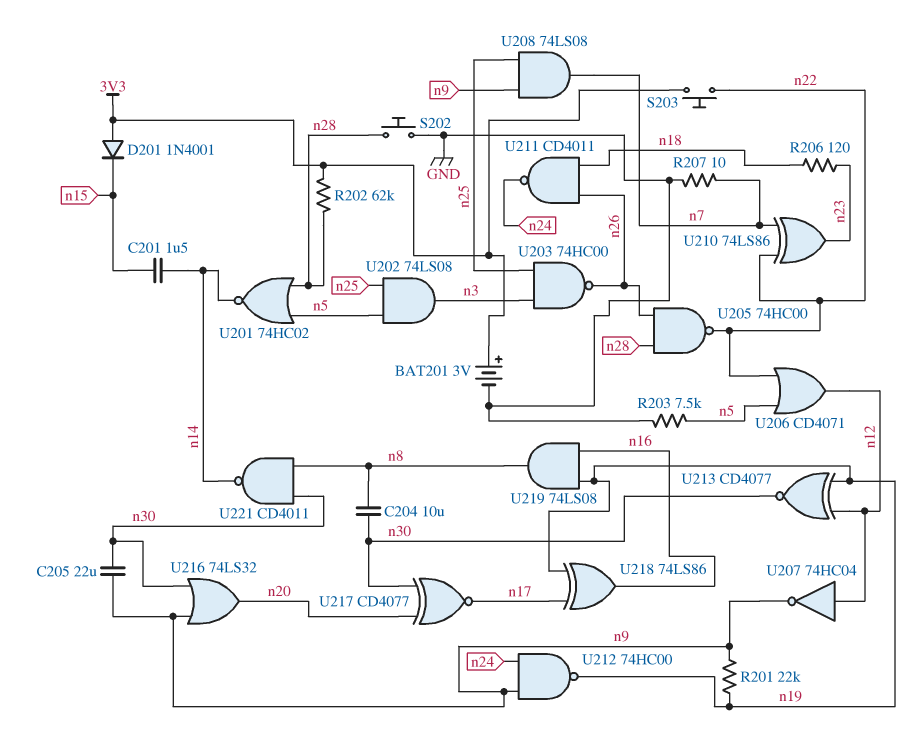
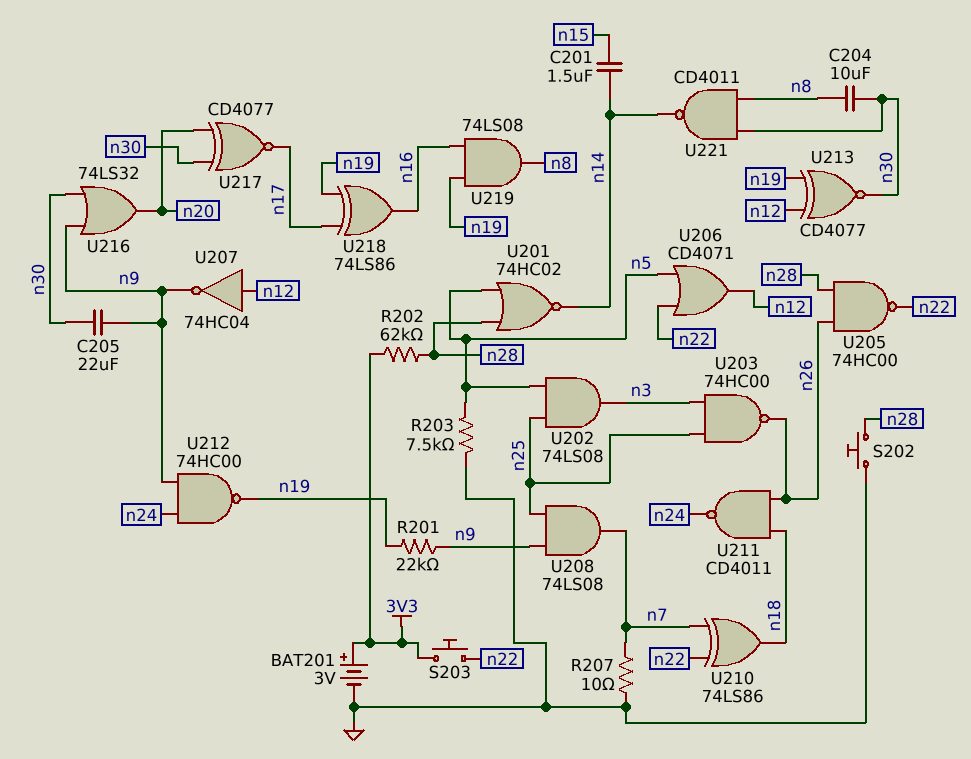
D201: diode 1N4001 (A 3V3, K n15) -> none
R206: 120 (n18, n23) -> none
U210: XOR 74LS86 (in n7, in n22, out n23) -> XOR 74LS86 (in n7, in n22, out n18)

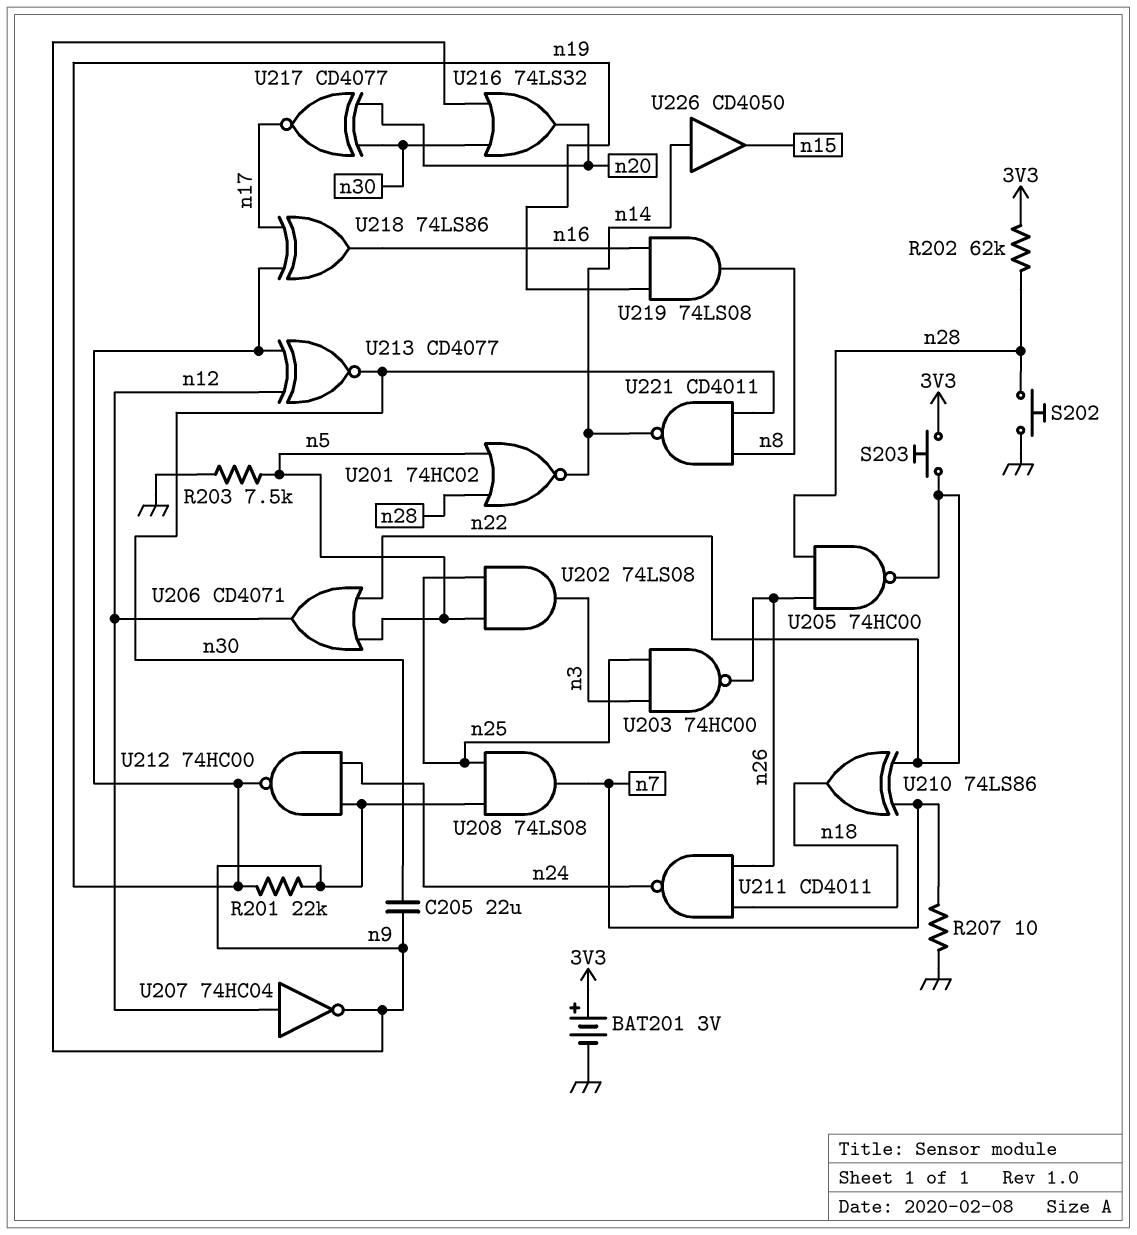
C201: 1.5uF (n14, n15) -> none
C204: 10uF (n8, n30) -> none
U226: none -> buffer CD4050 (in n14, out n15)

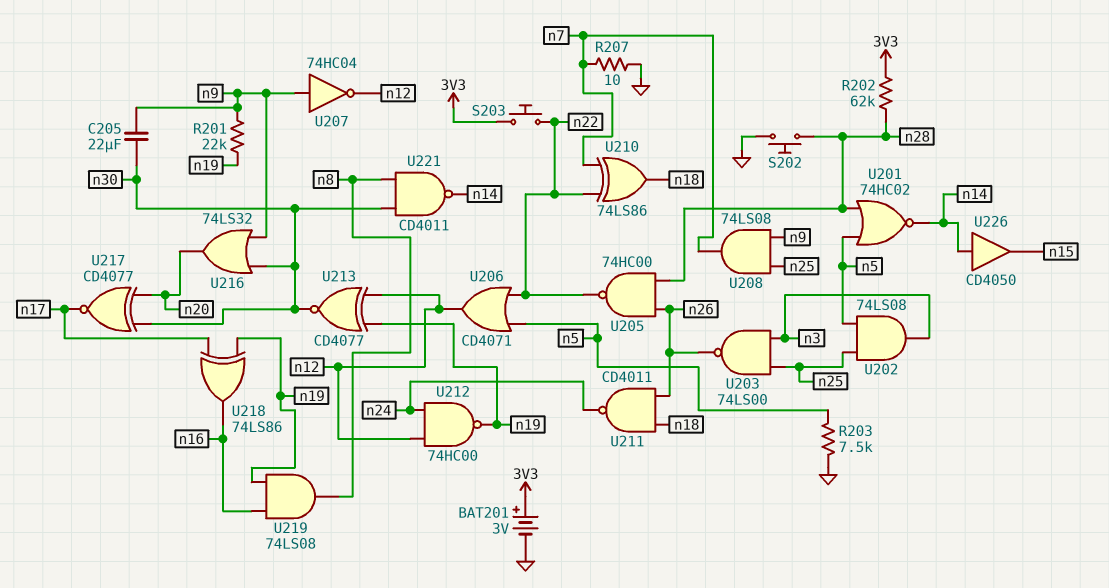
U203: NAND 74HC00 (in n3, in n25, out n26) -> NAND 74LS00 (in n3, in n25, out n26)
U207: NOT 74HC04 (in n12, out n9) -> NOT 74HC04 (in n9, out n12)
U212: NAND 74HC00 (in n9, in n24, out n19) -> NAND 74HC00 (in n12, in n24, out n19)

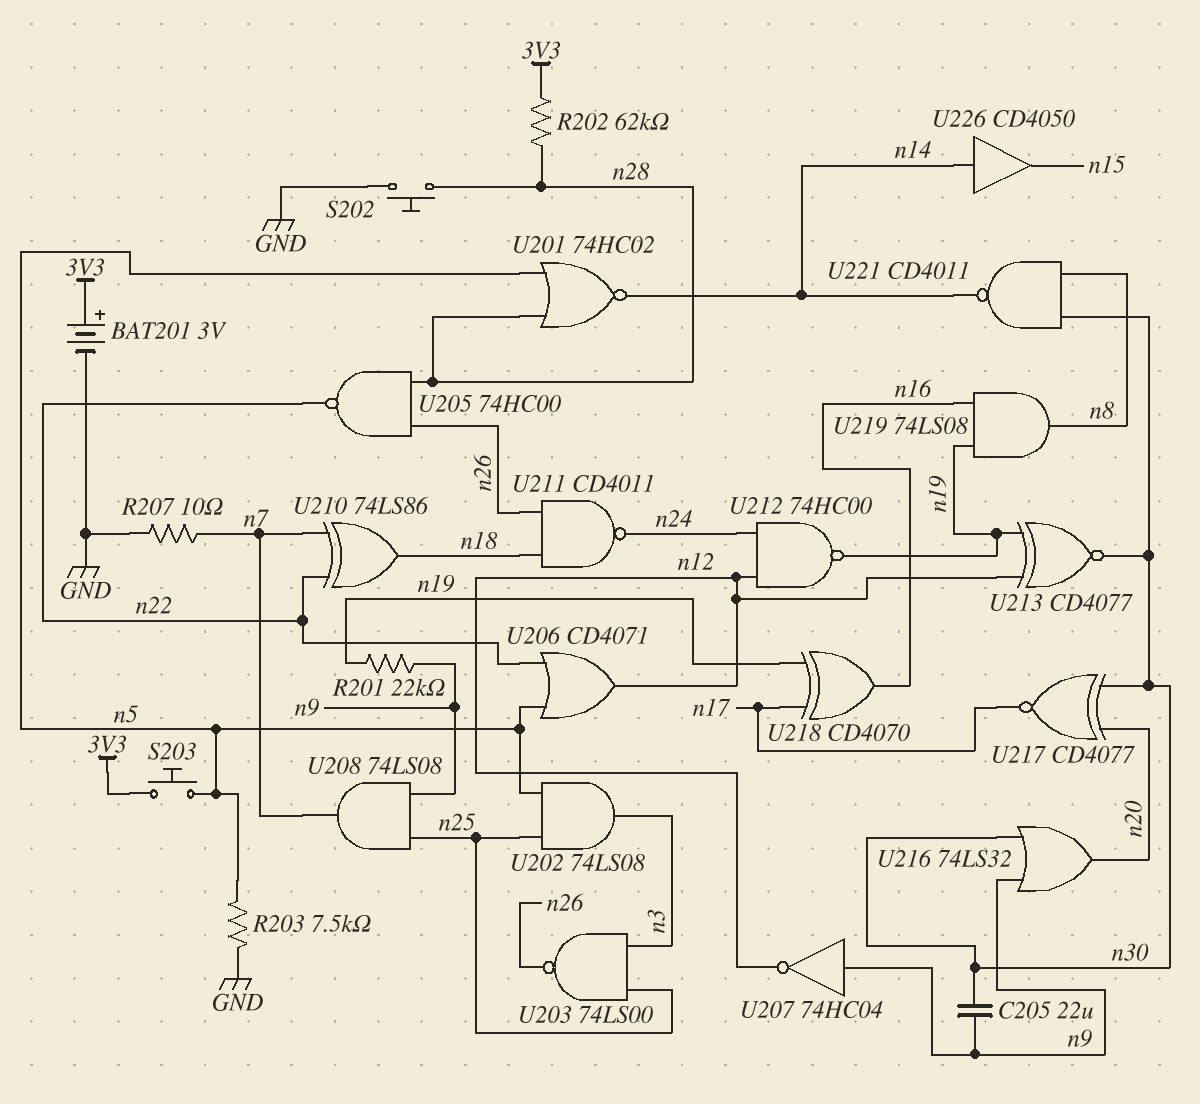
S203: button (3V3, n22) -> button (3V3, n5)
U218: XOR 74LS86 (in n17, in n19, out n16) -> XOR CD4070 (in n17, in n19, out n16)

